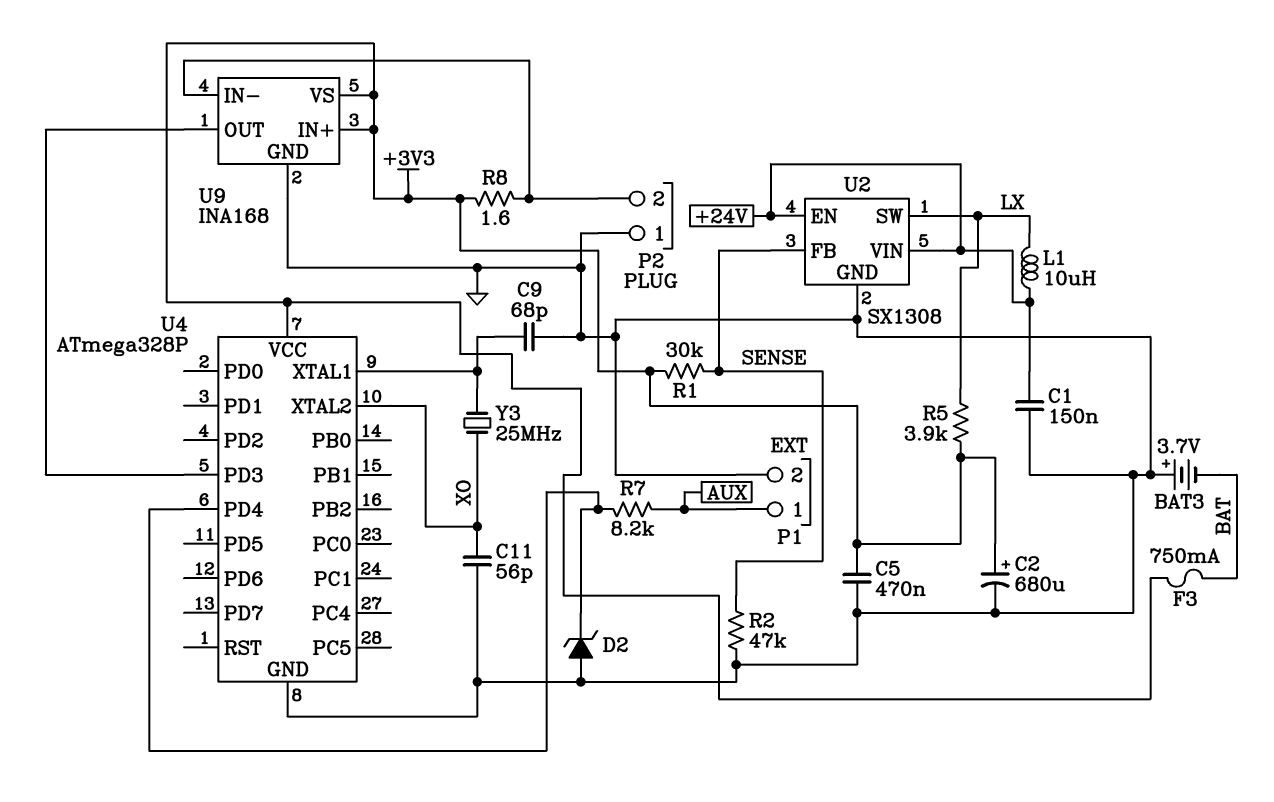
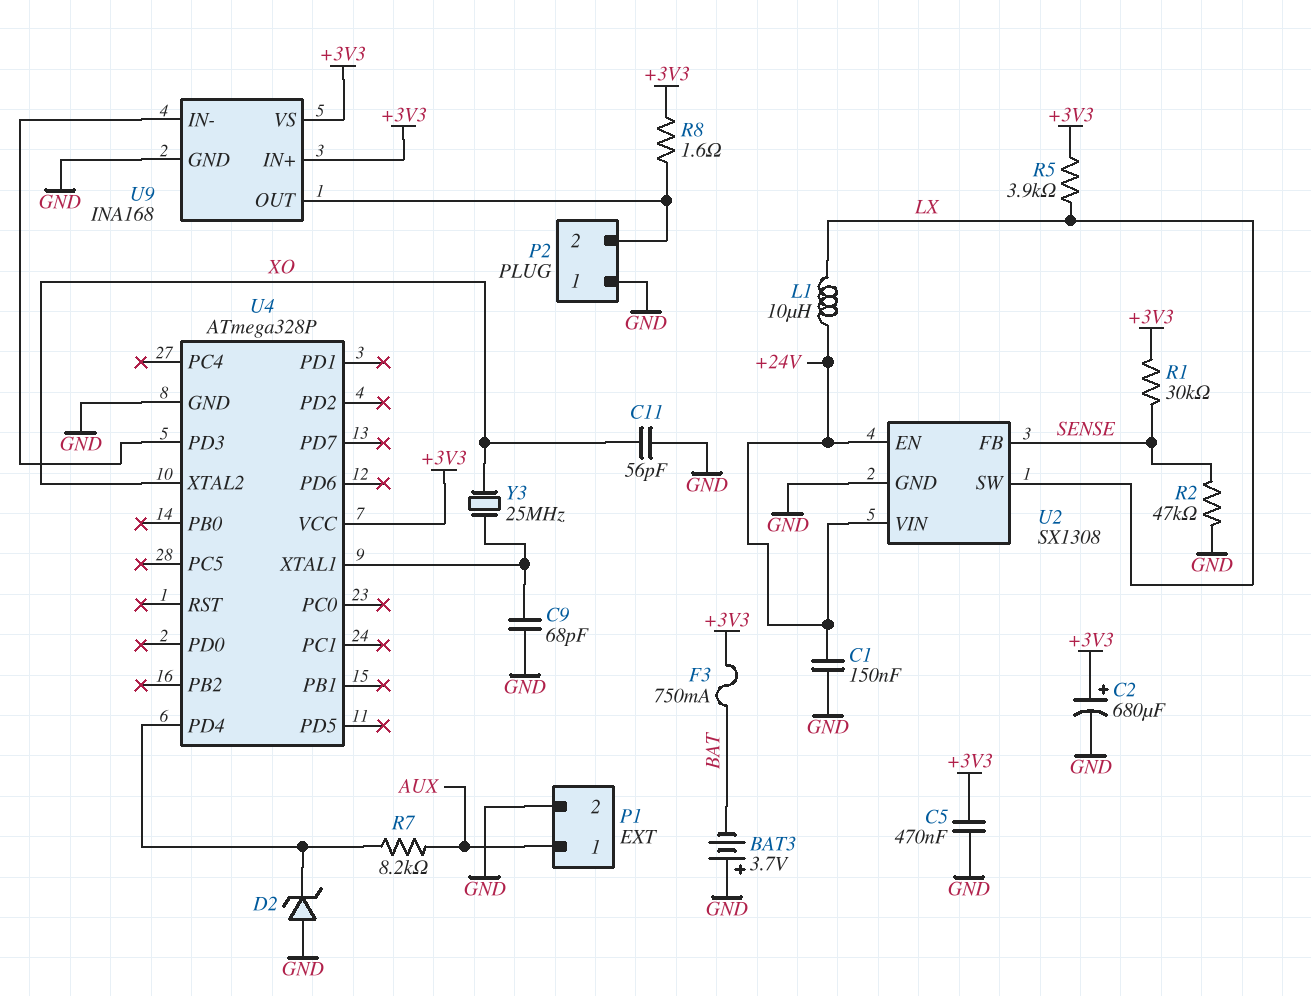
U9 pin IN-: P2/2 -> U4/PD3
U9 pin OUT: U4/PD3 -> P2/2

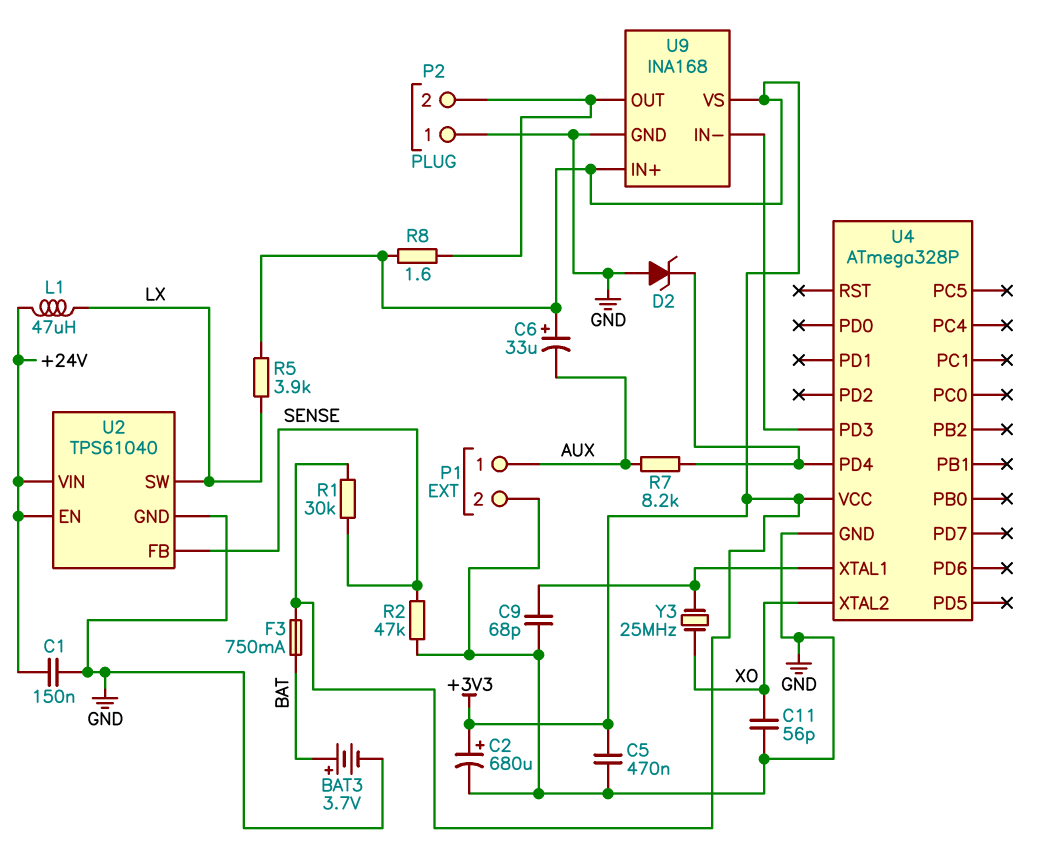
BAT3: 3.7V (plus GND, minus BAT) -> 3.7V (plus BAT, minus GND)
C6: none -> 33uF (plus +3V3, minus AUX)
L1: 10uH (+24V, LX) -> 47uH (+24V, LX)
U2: SX1308 -> TPS61040

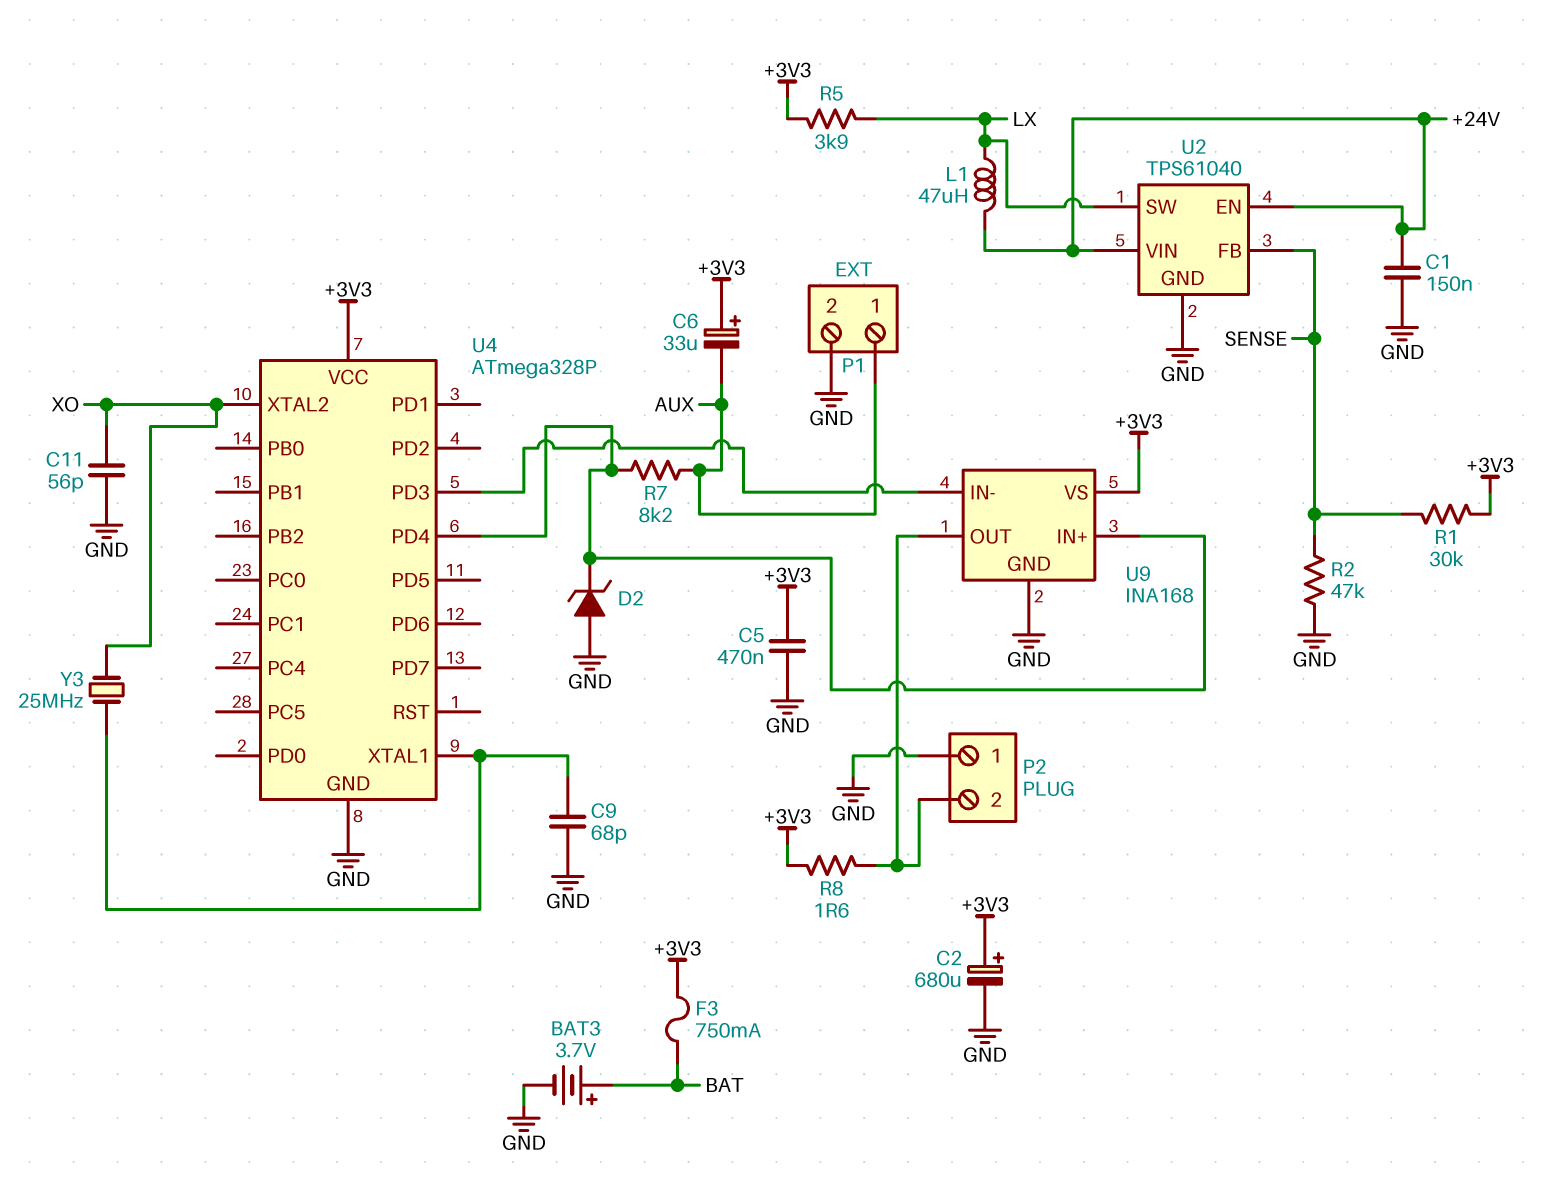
U9 pin IN+: +3V3 -> U4/PD4

